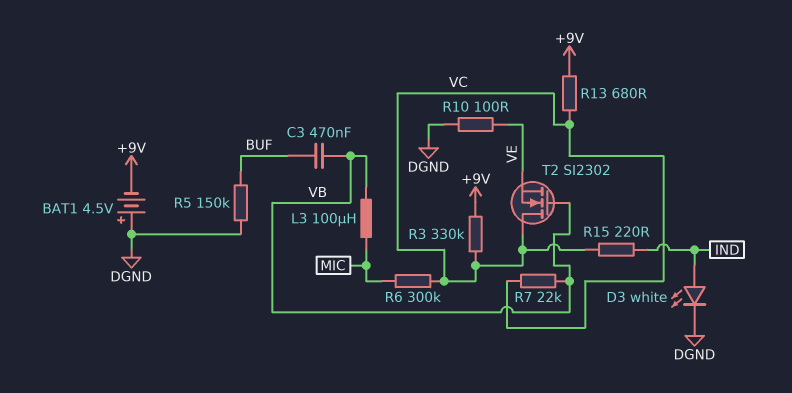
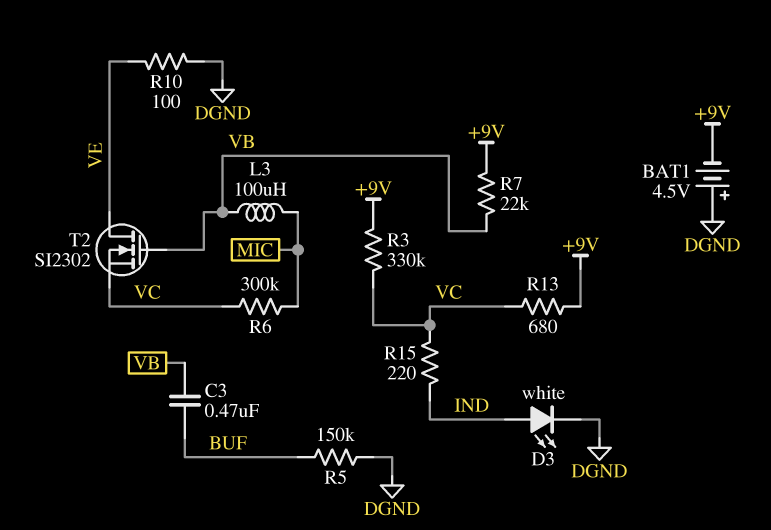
R7: 22k (VB, VC) -> 22k (+9V, VB)
T2: NMOS SI2302 (G VB, D VC, S VE) -> NMOS SI2302 (G VB, D VE, S VC)

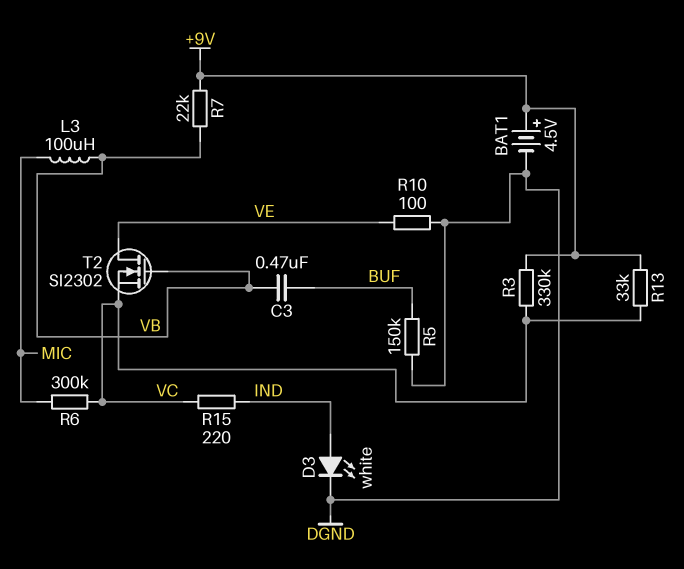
BAT1: 4.5V (plus DGND, minus +9V) -> 4.5V (plus +9V, minus DGND)
R13: 680 (+9V, VC) -> 33k (+9V, VC)

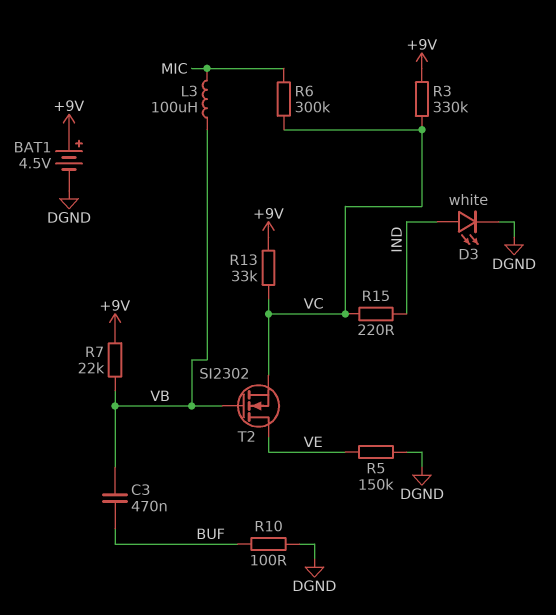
R5: 150k (BUF, DGND) -> 150k (DGND, VE)
R10: 100 (DGND, VE) -> 100 (BUF, DGND)

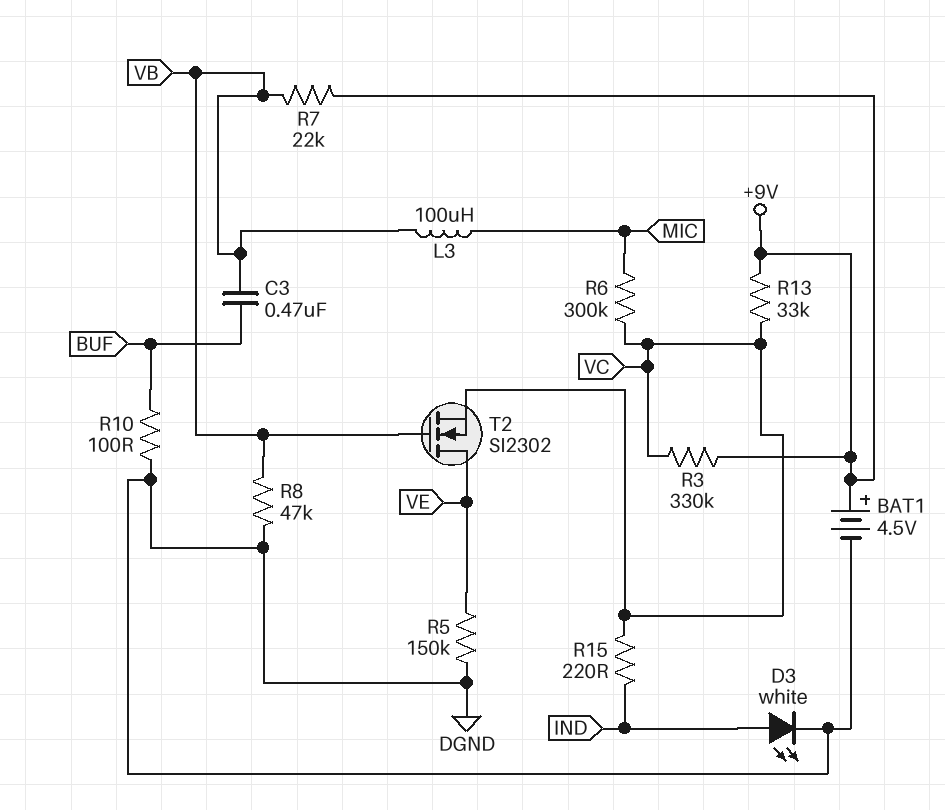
R8: none -> 47k (DGND, VB)

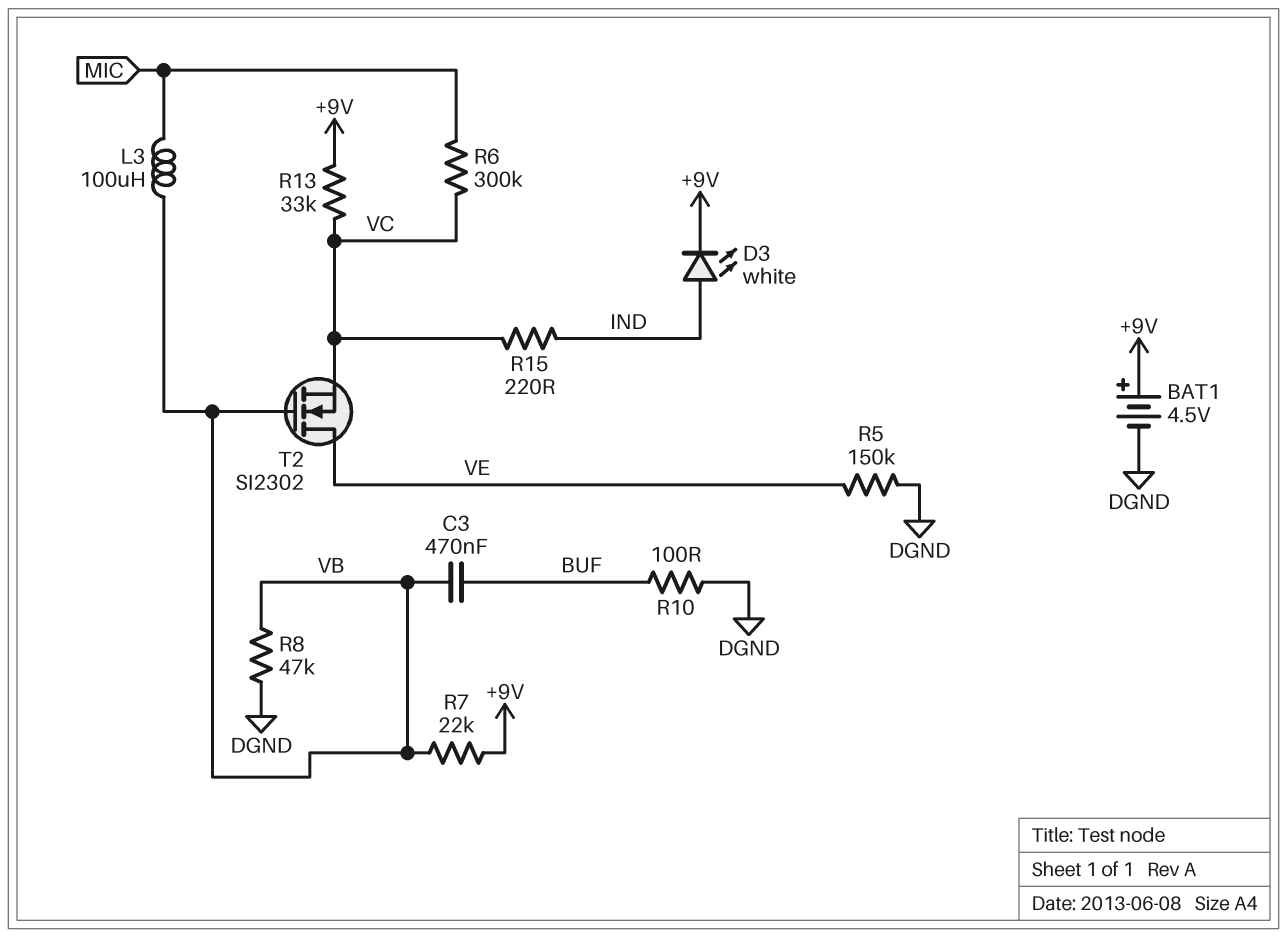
D3: LED white (A IND, K DGND) -> LED white (A IND, K +9V)
R3: 330k (+9V, VC) -> none

